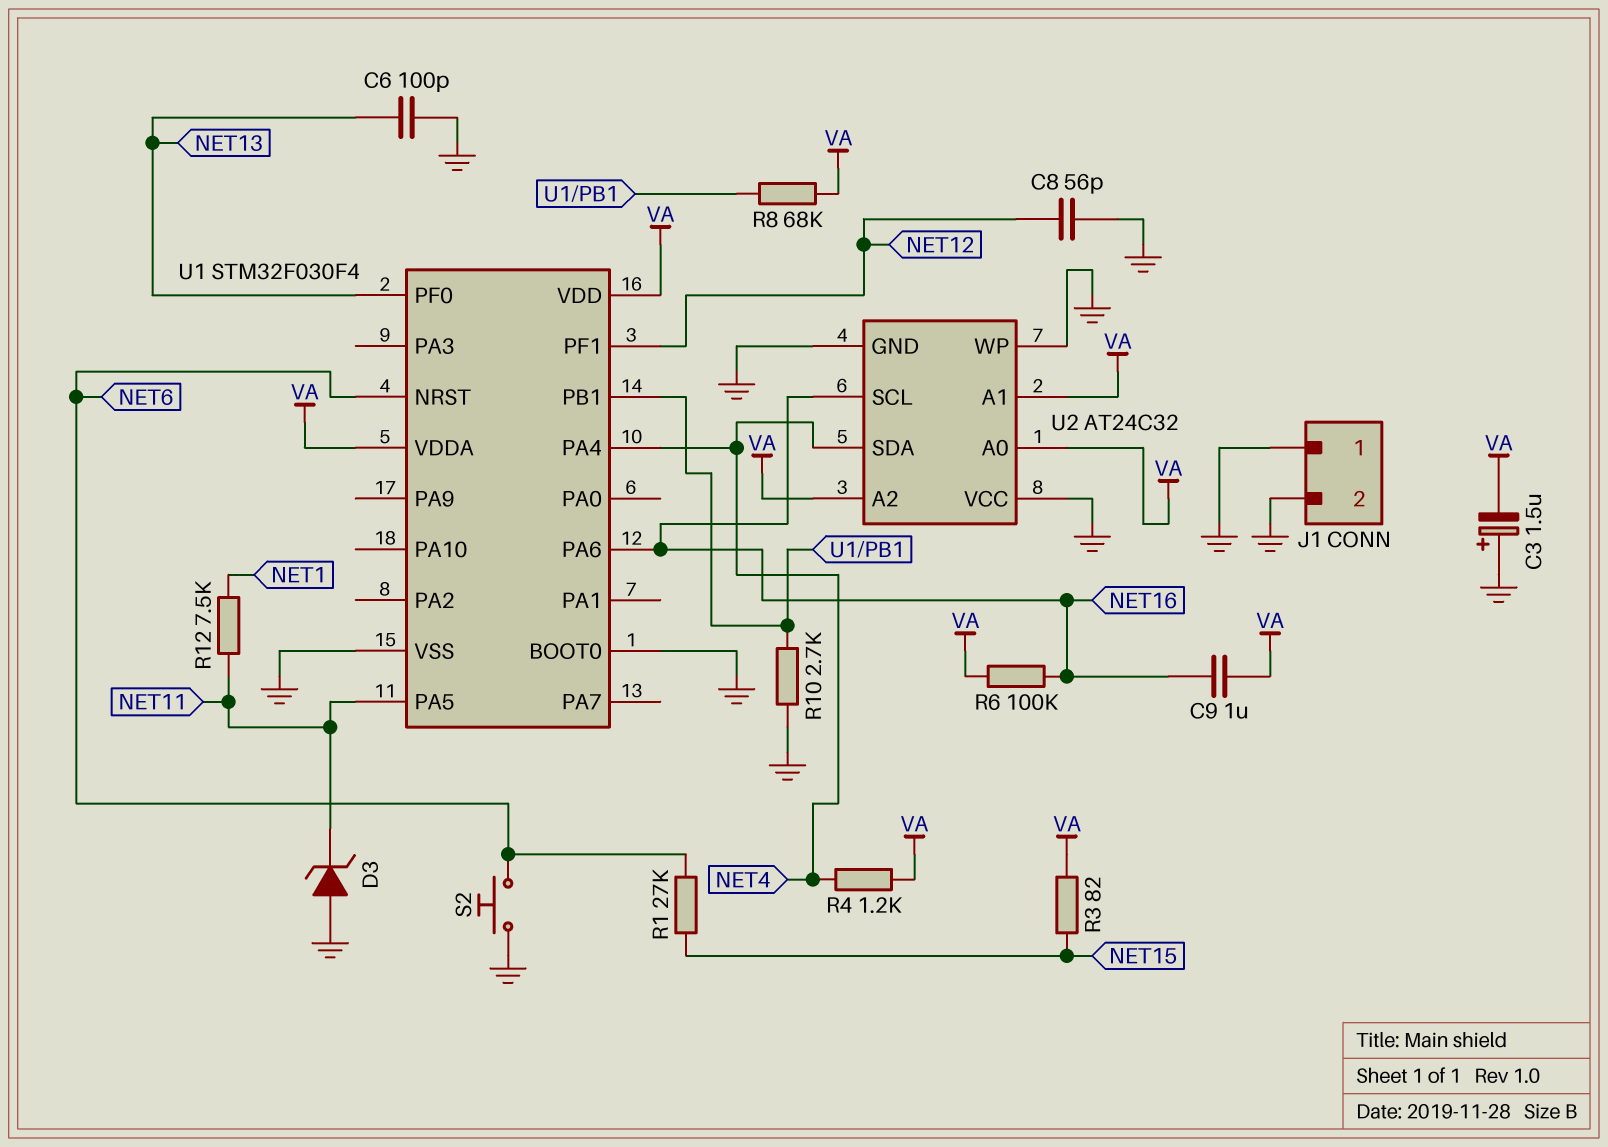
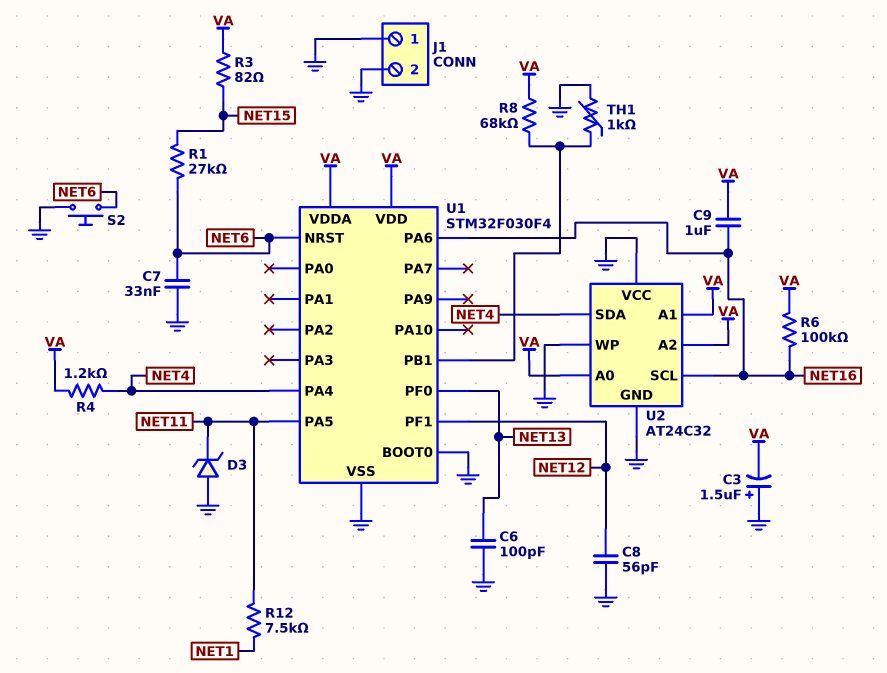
C7: none -> 33nF (GND, NET6)
R10: 2.7k (GND, U1/PB1) -> none
TH1: none -> 1k (GND, U1/PB1)

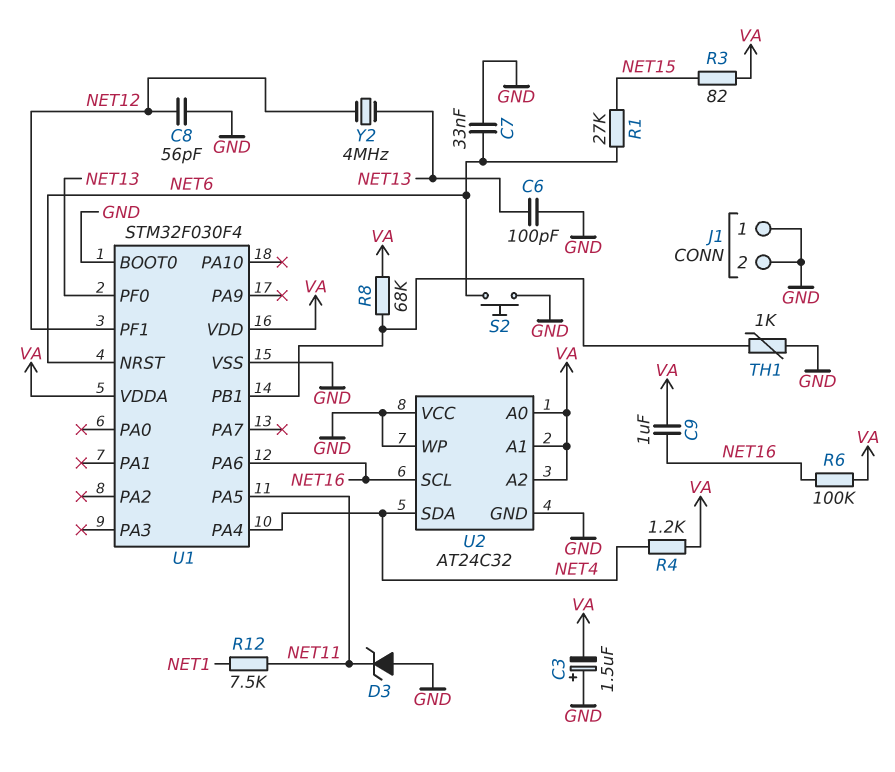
Y2: none -> 4MHz (NET12, NET13)

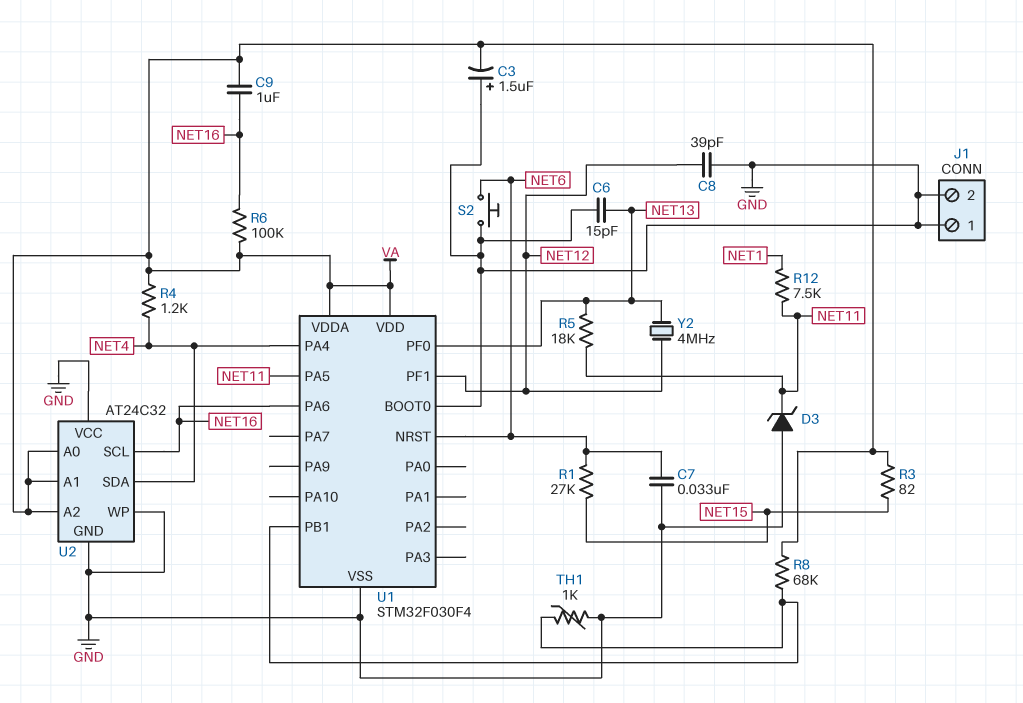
C6: 100pF (GND, NET13) -> 15pF (GND, NET13)
C8: 56pF (GND, NET12) -> 39pF (GND, NET12)
R5: none -> 18k (NET11, NET13)

